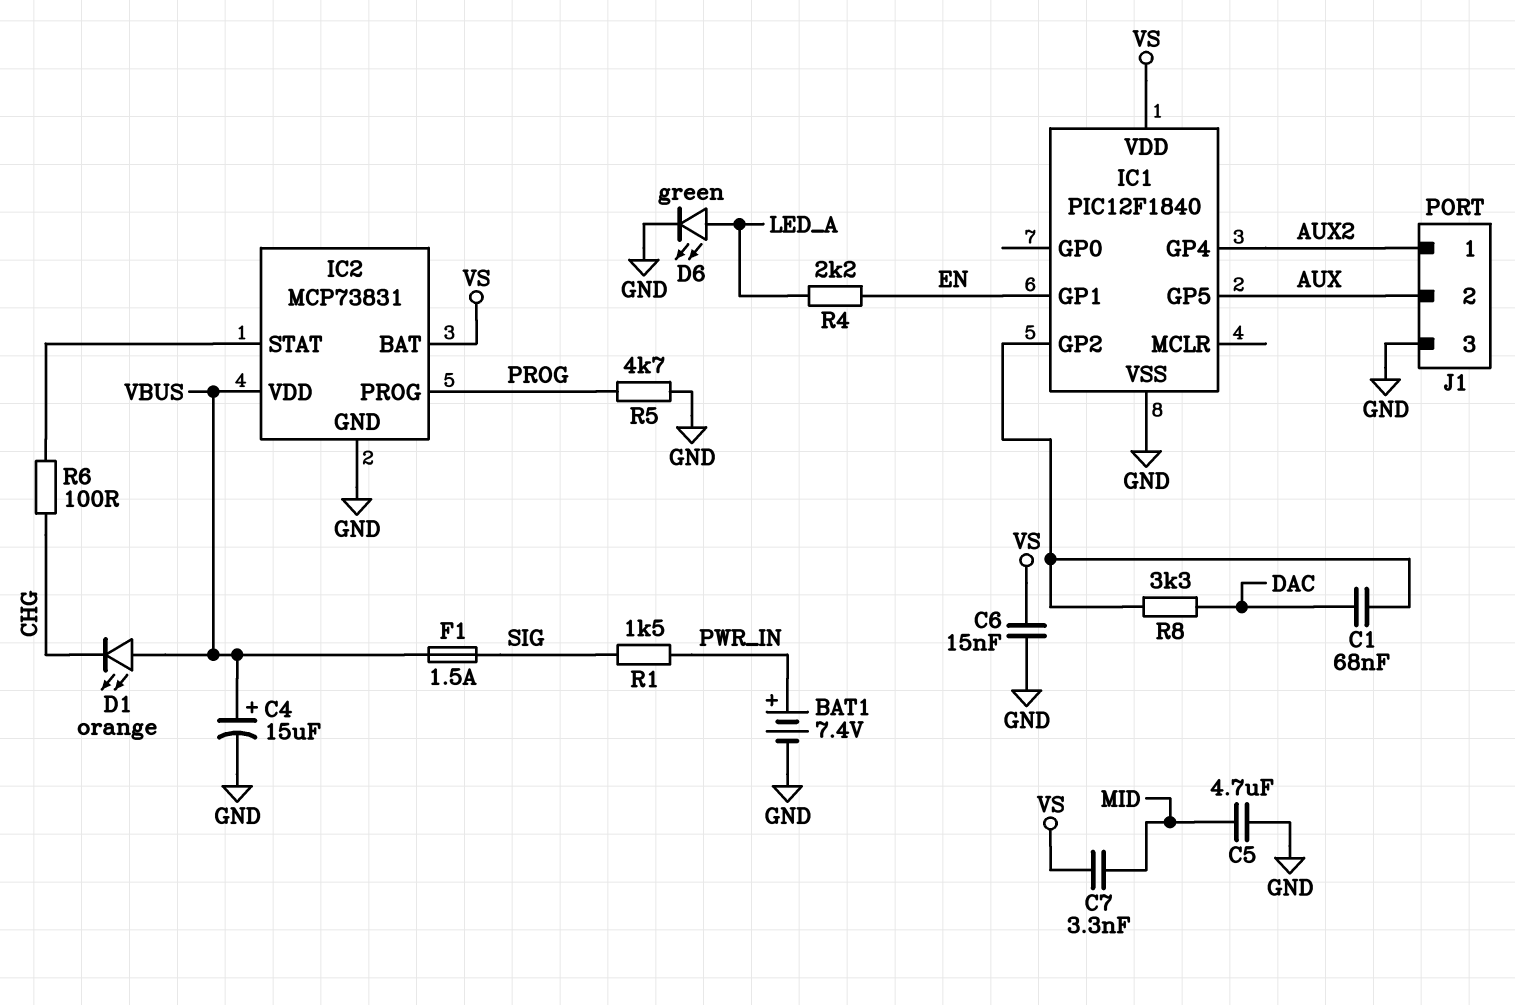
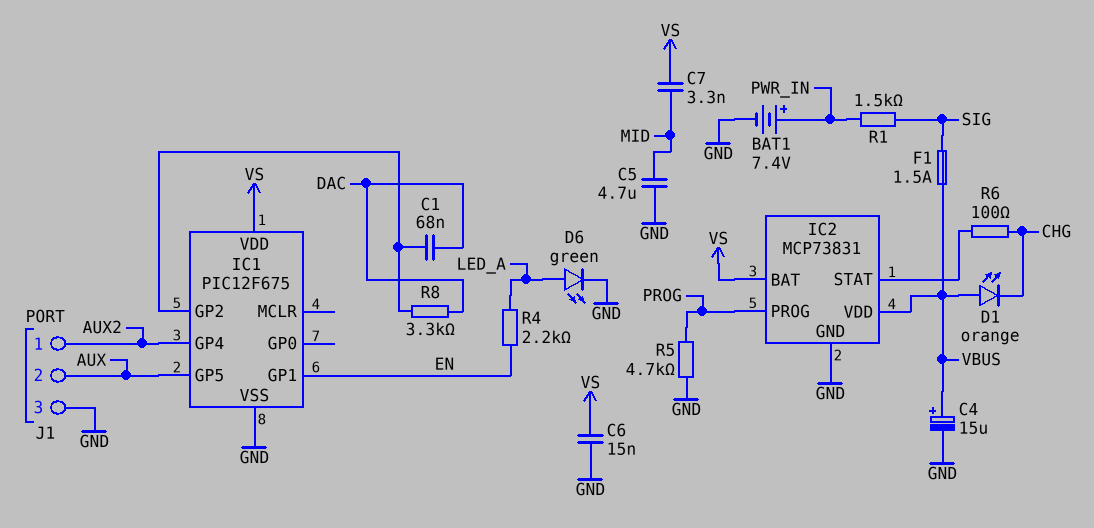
IC1: PIC12F1840 -> PIC12F675

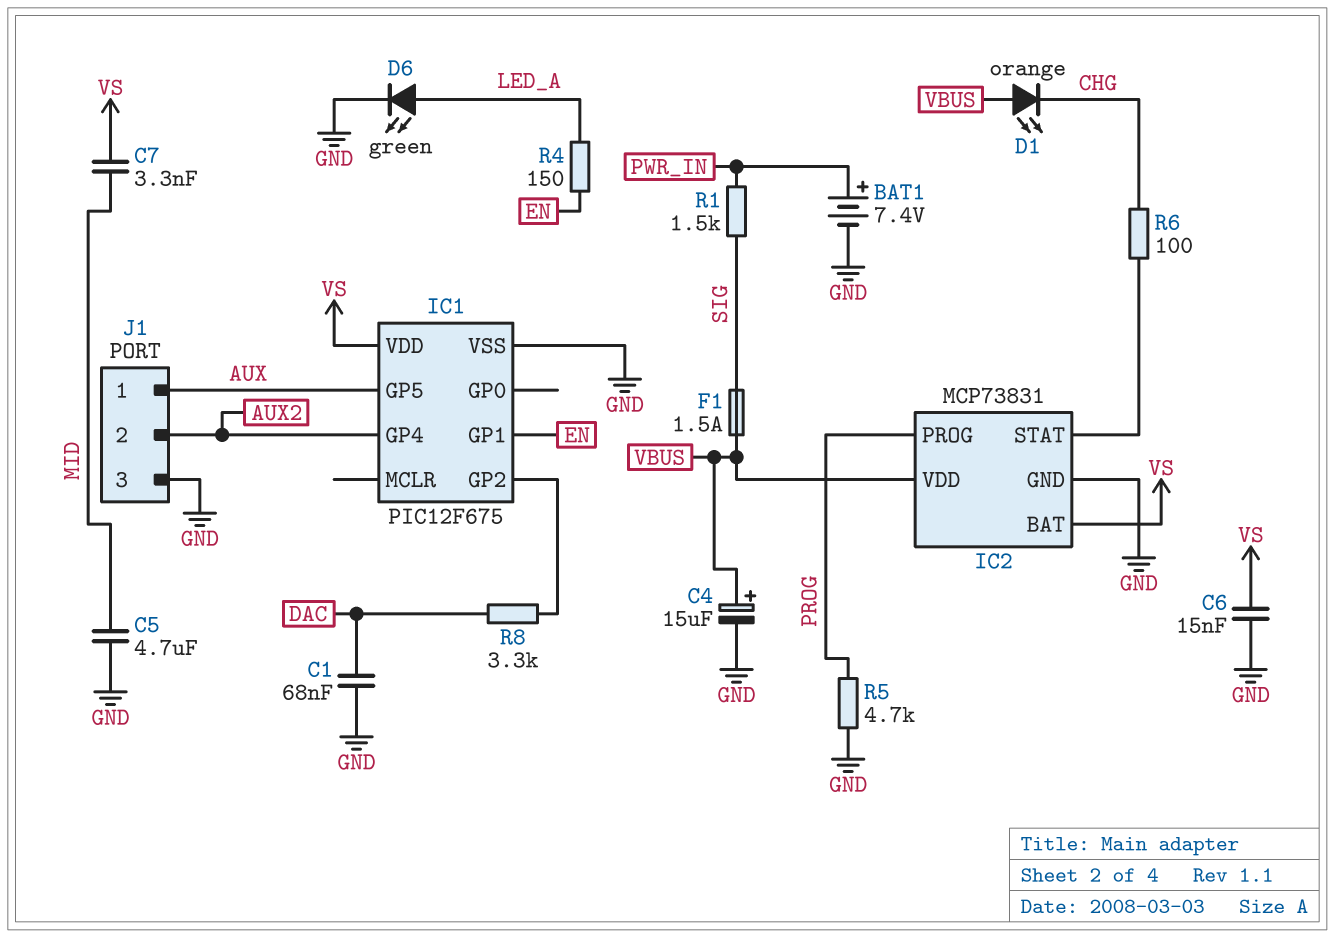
C1: 68nF (DAC, IC1/GP2) -> 68nF (DAC, GND)
J1 pin 1: AUX2 -> AUX
J1 pin 2: AUX -> AUX2
R4: 2.2k (EN, LED_A) -> 150 (EN, LED_A)

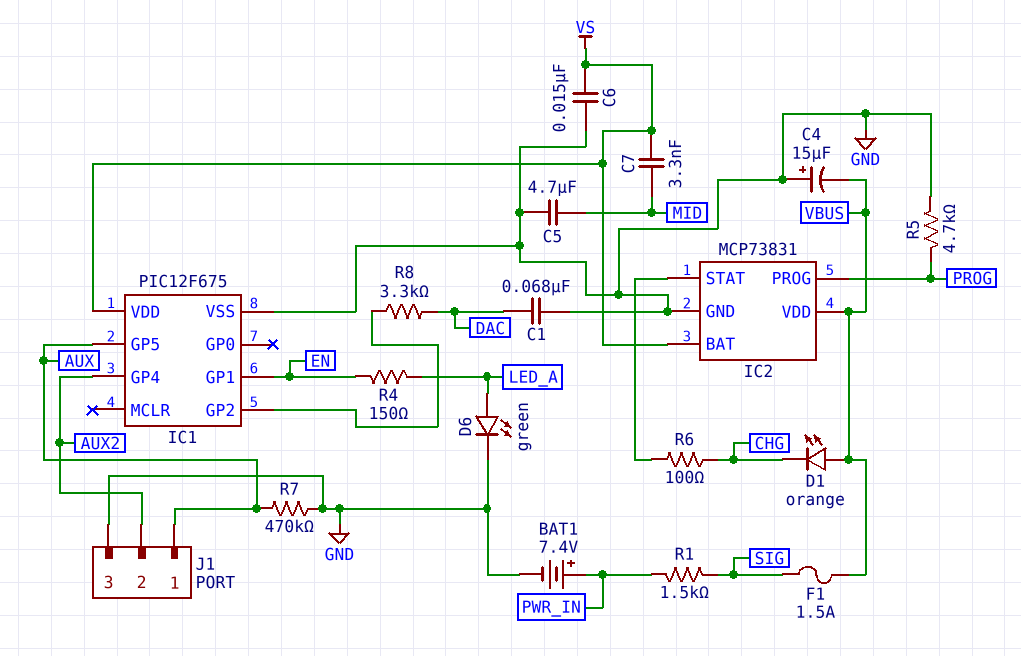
C4: 15uF (plus VBUS, minus GND) -> 15uF (plus GND, minus VBUS)
R7: none -> 470k (AUX, GND)

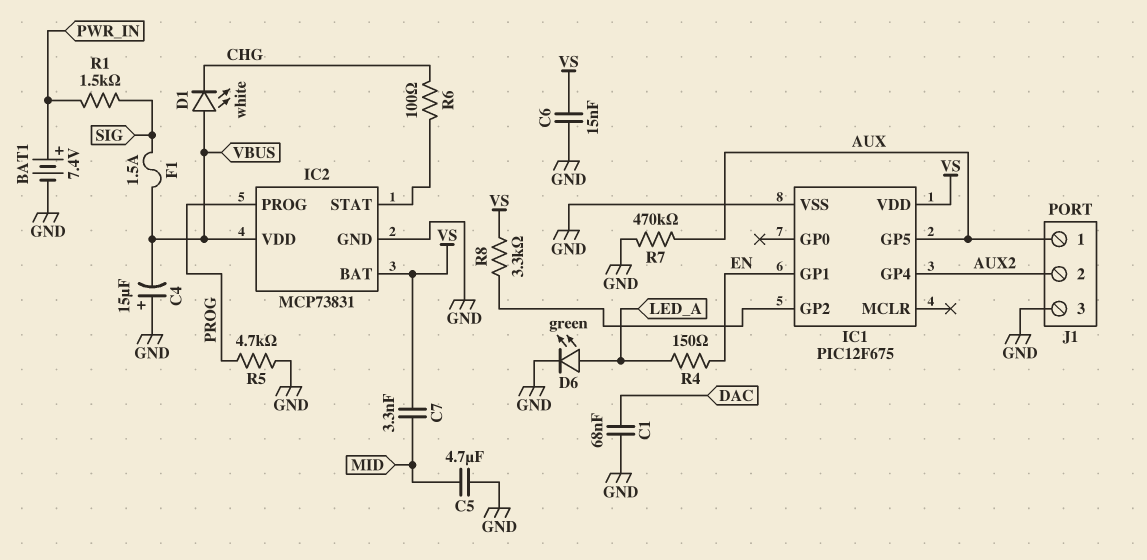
D1: LED orange (A VBUS, K CHG) -> LED white (A VBUS, K CHG)
R8: 3.3k (DAC, IC1/GP2) -> 3.3k (IC1/GP2, VS)

